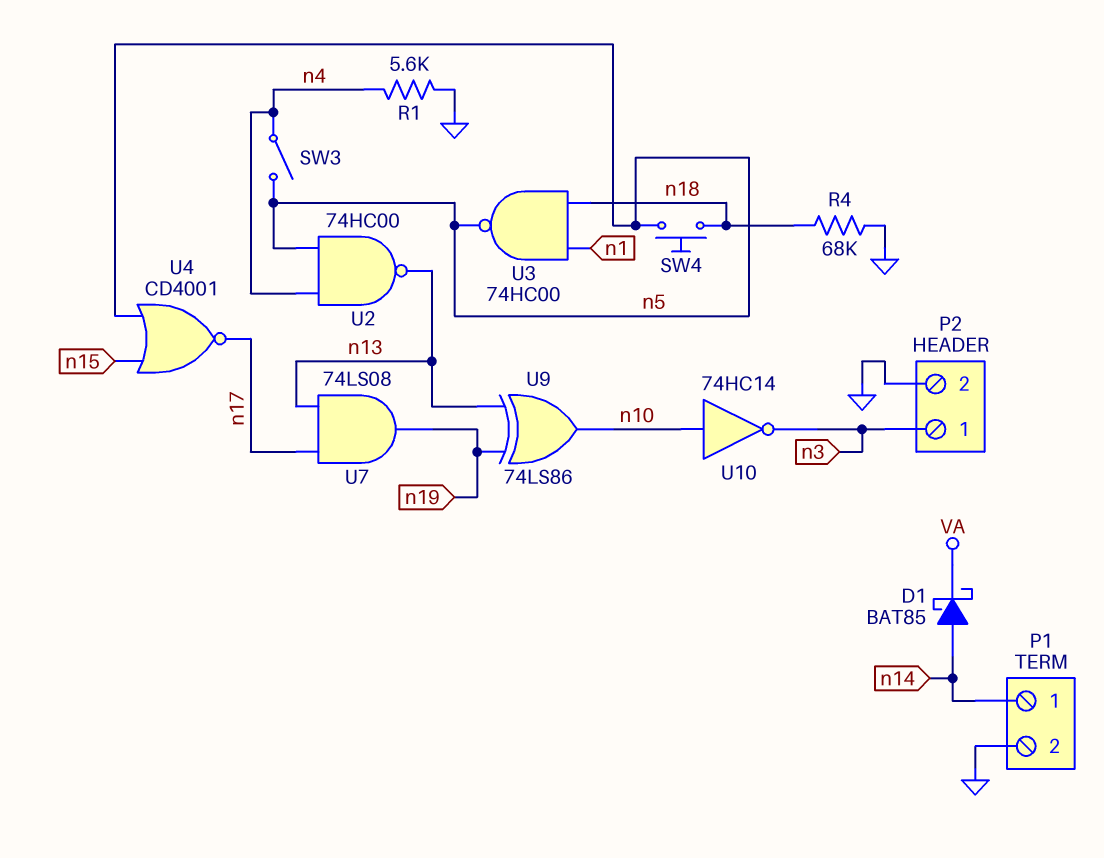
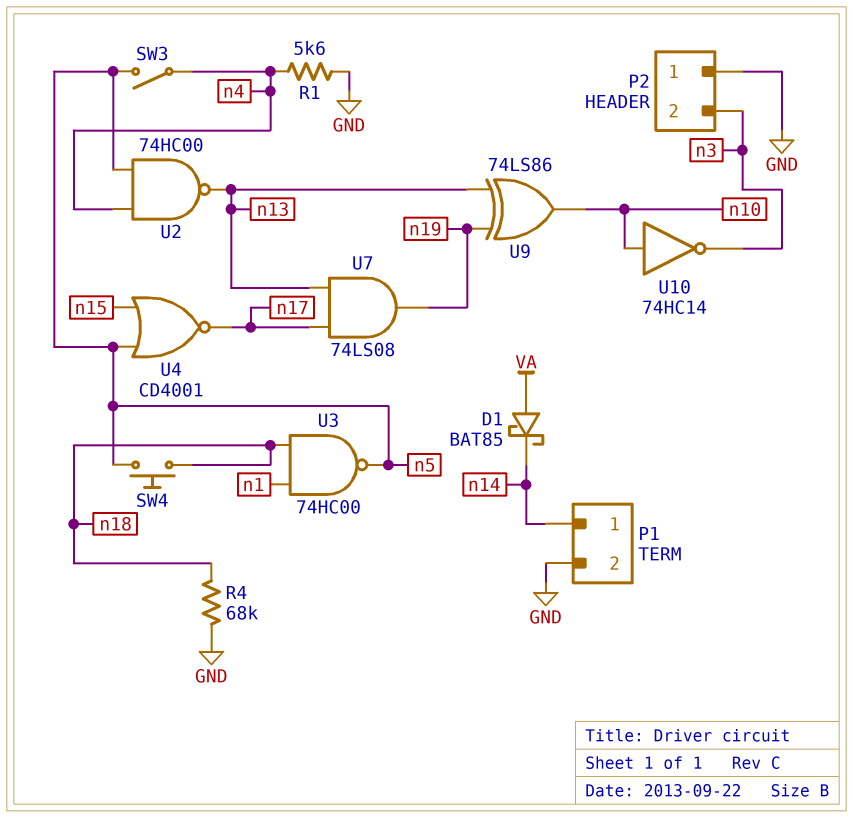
D1: schottky BAT85 (A n14, K VA) -> schottky BAT85 (A VA, K n14)
P2 pin 1: n3 -> GND
P2 pin 2: GND -> n3

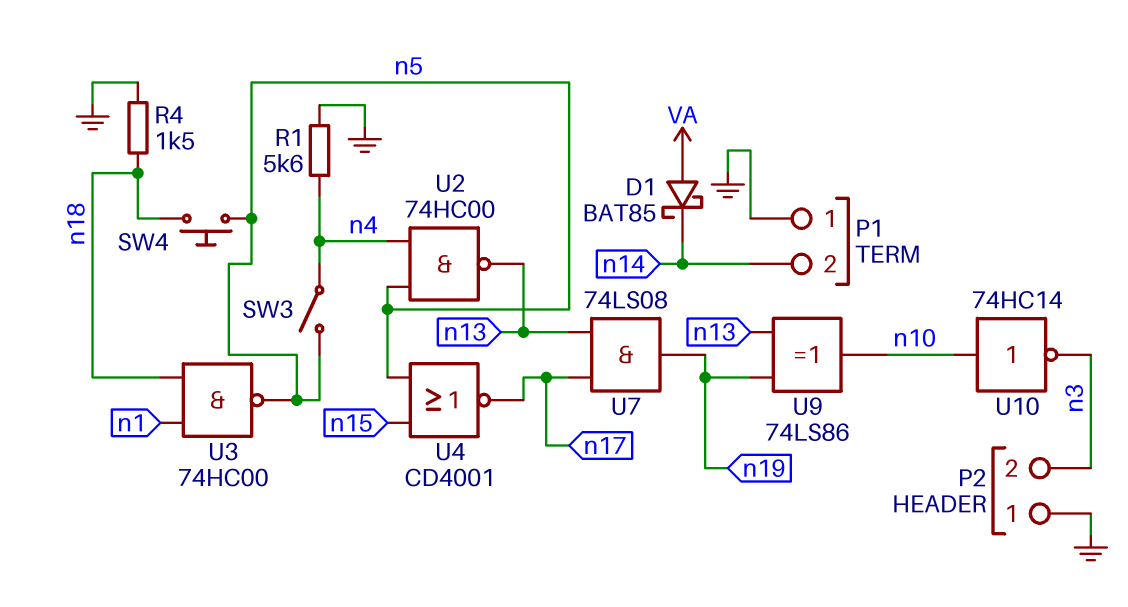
P1 pin 1: n14 -> GND
P1 pin 2: GND -> n14
R4: 68k (GND, n18) -> 1.5k (GND, n18)

